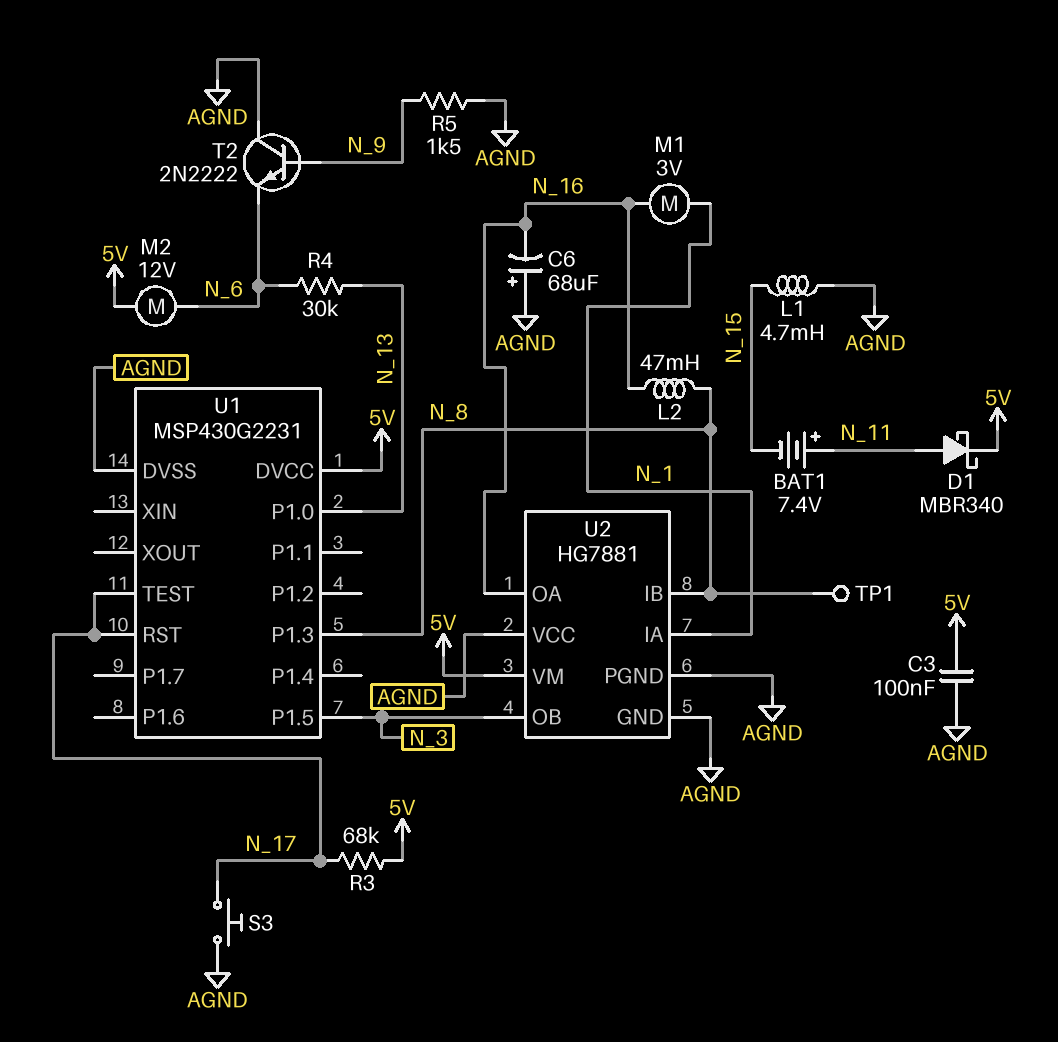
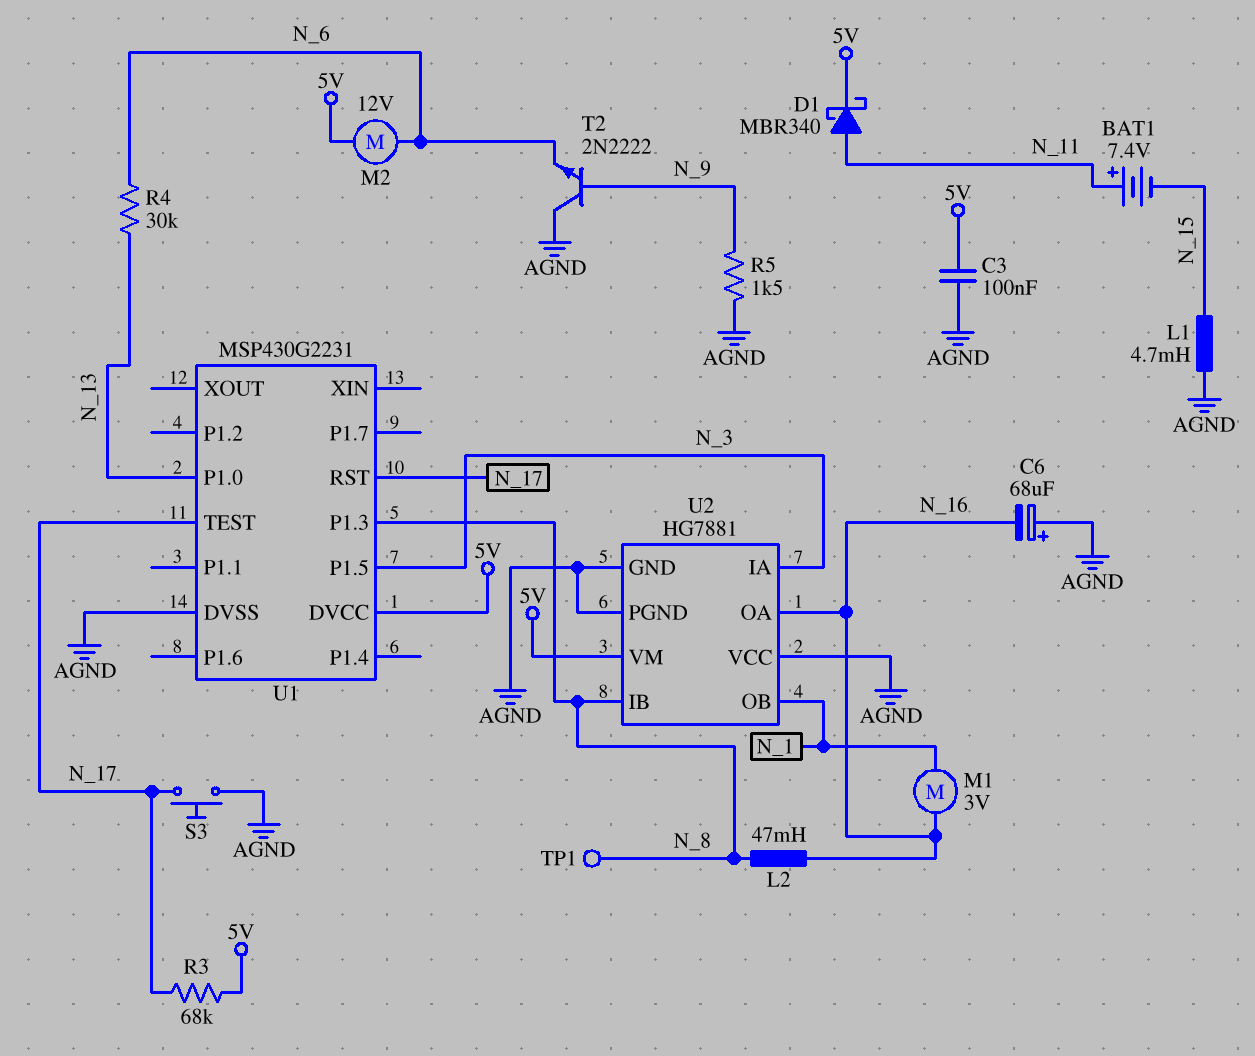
U2 pin IA: N_1 -> N_3
U2 pin OB: N_3 -> N_1

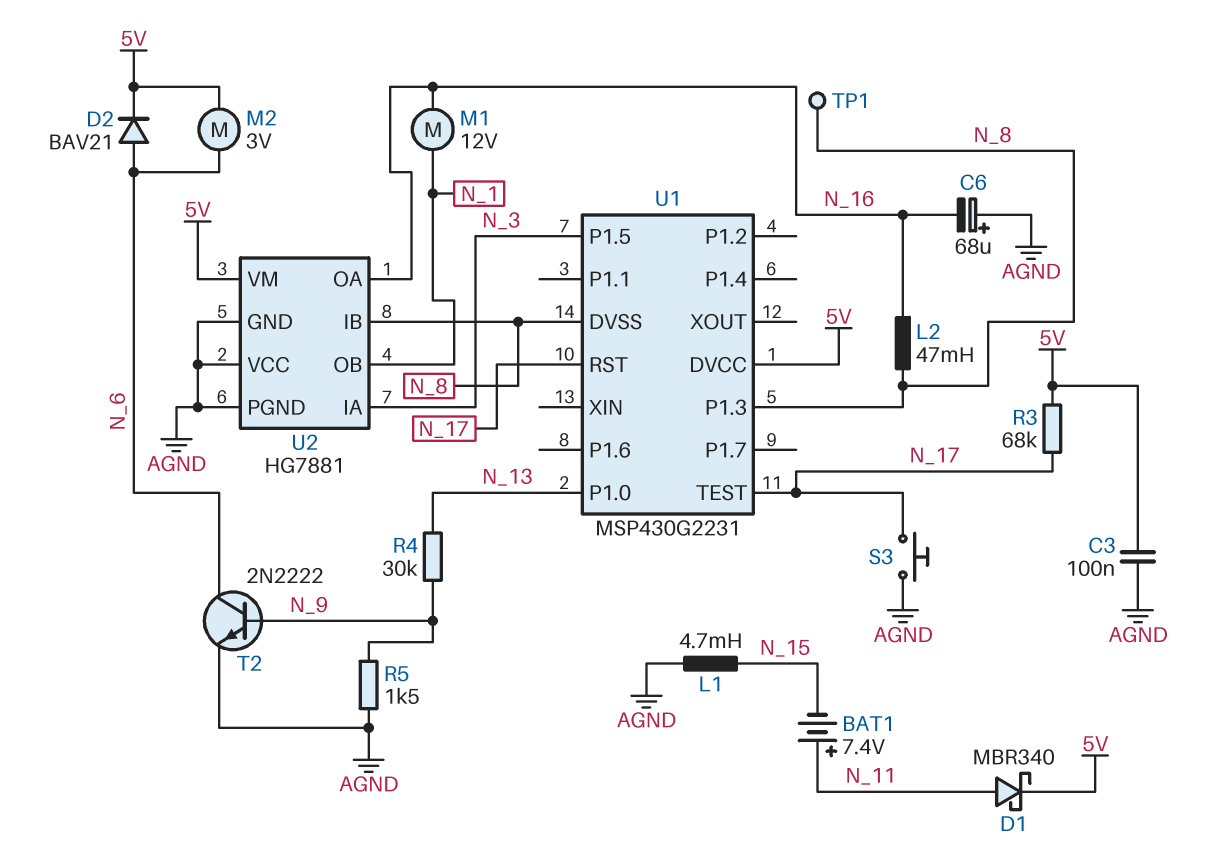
D2: none -> diode BAV21 (A N_6, K 5V)
M1: motor 3V (N_1, N_16) -> motor 12V (N_1, N_16)
M2: motor 12V (5V, N_6) -> motor 3V (5V, N_6)
R4: 30k (N_6, N_13) -> 30k (N_9, N_13)
T2: NPN 2N2222 (B N_9, C AGND, E N_6) -> NPN 2N2222 (B N_9, C N_6, E AGND)
U1 pin DVSS: AGND -> N_8

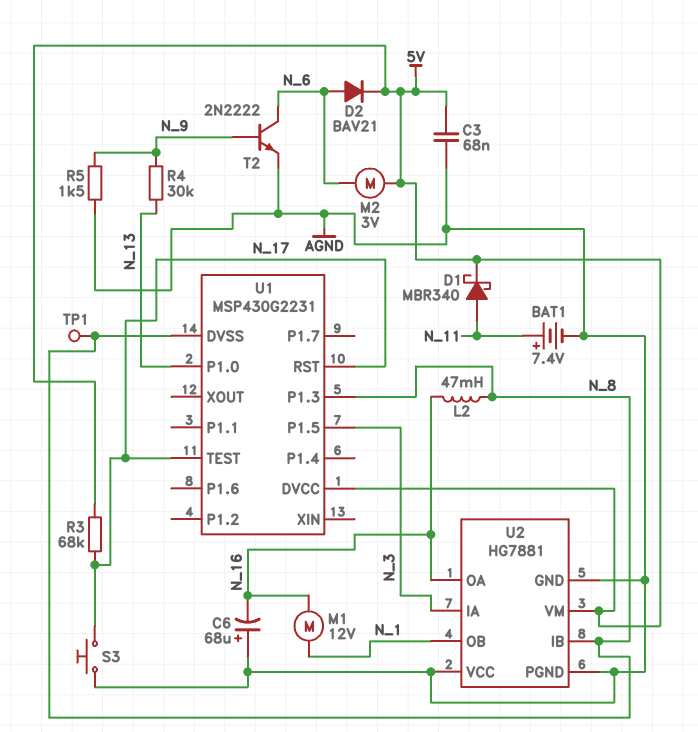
BAT1: 7.4V (plus N_11, minus N_15) -> 7.4V (plus N_11, minus AGND)
C3: 100nF (5V, AGND) -> 68nF (5V, AGND)
L1: 4.7mH (AGND, N_15) -> none

